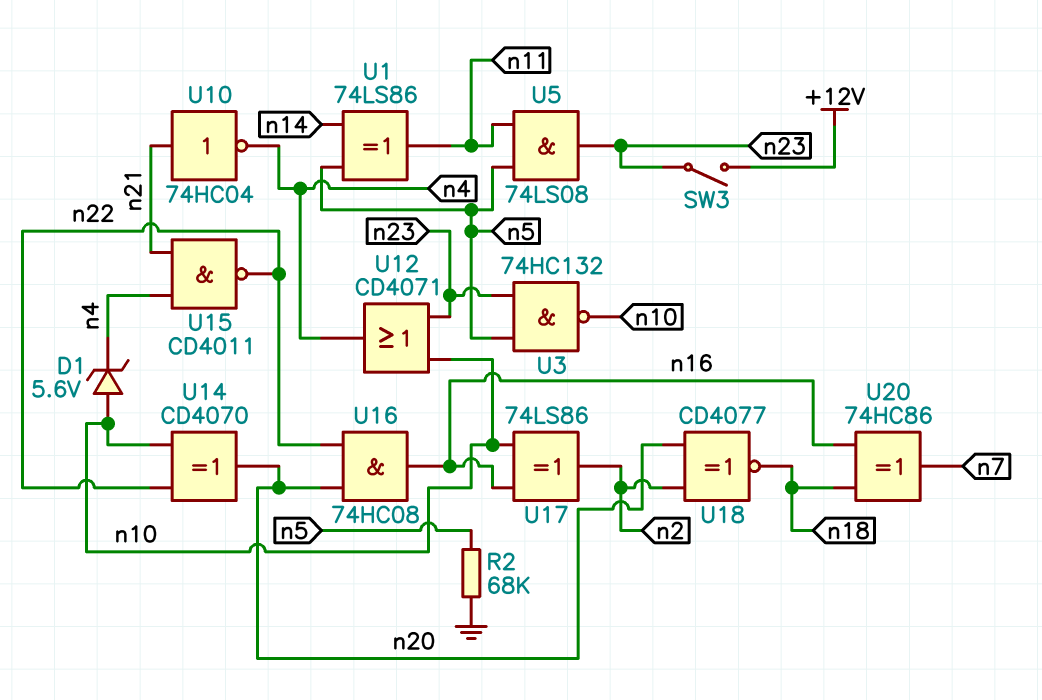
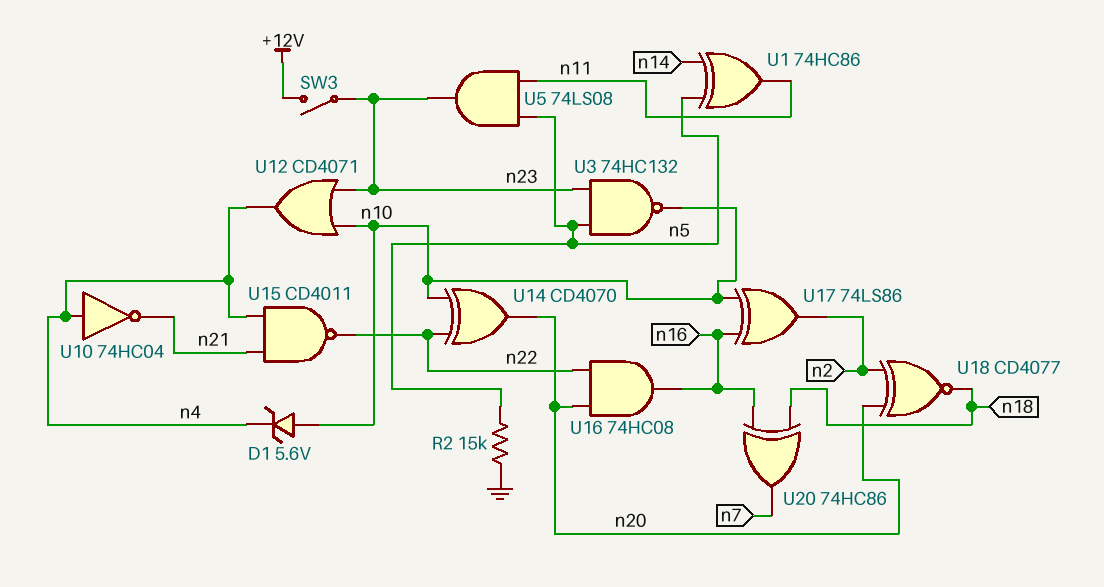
R2: 68k (GND, n5) -> 15k (GND, n5)
U1: XOR 74LS86 (in n5, in n14, out n11) -> XOR 74HC86 (in n5, in n14, out n11)
U10: NOT 74HC04 (in n21, out n4) -> NOT 74HC04 (in n4, out n21)

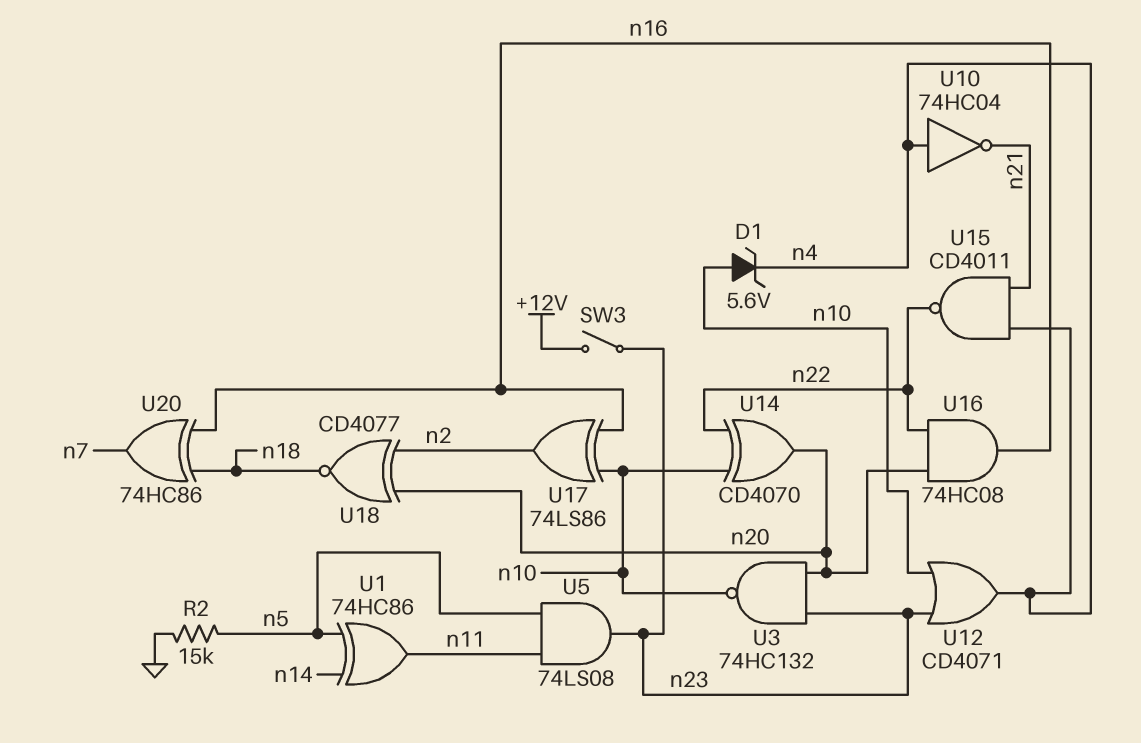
U3: NAND 74HC132 (in n5, in n23, out n10) -> NAND 74HC132 (in n20, in n23, out n10)

